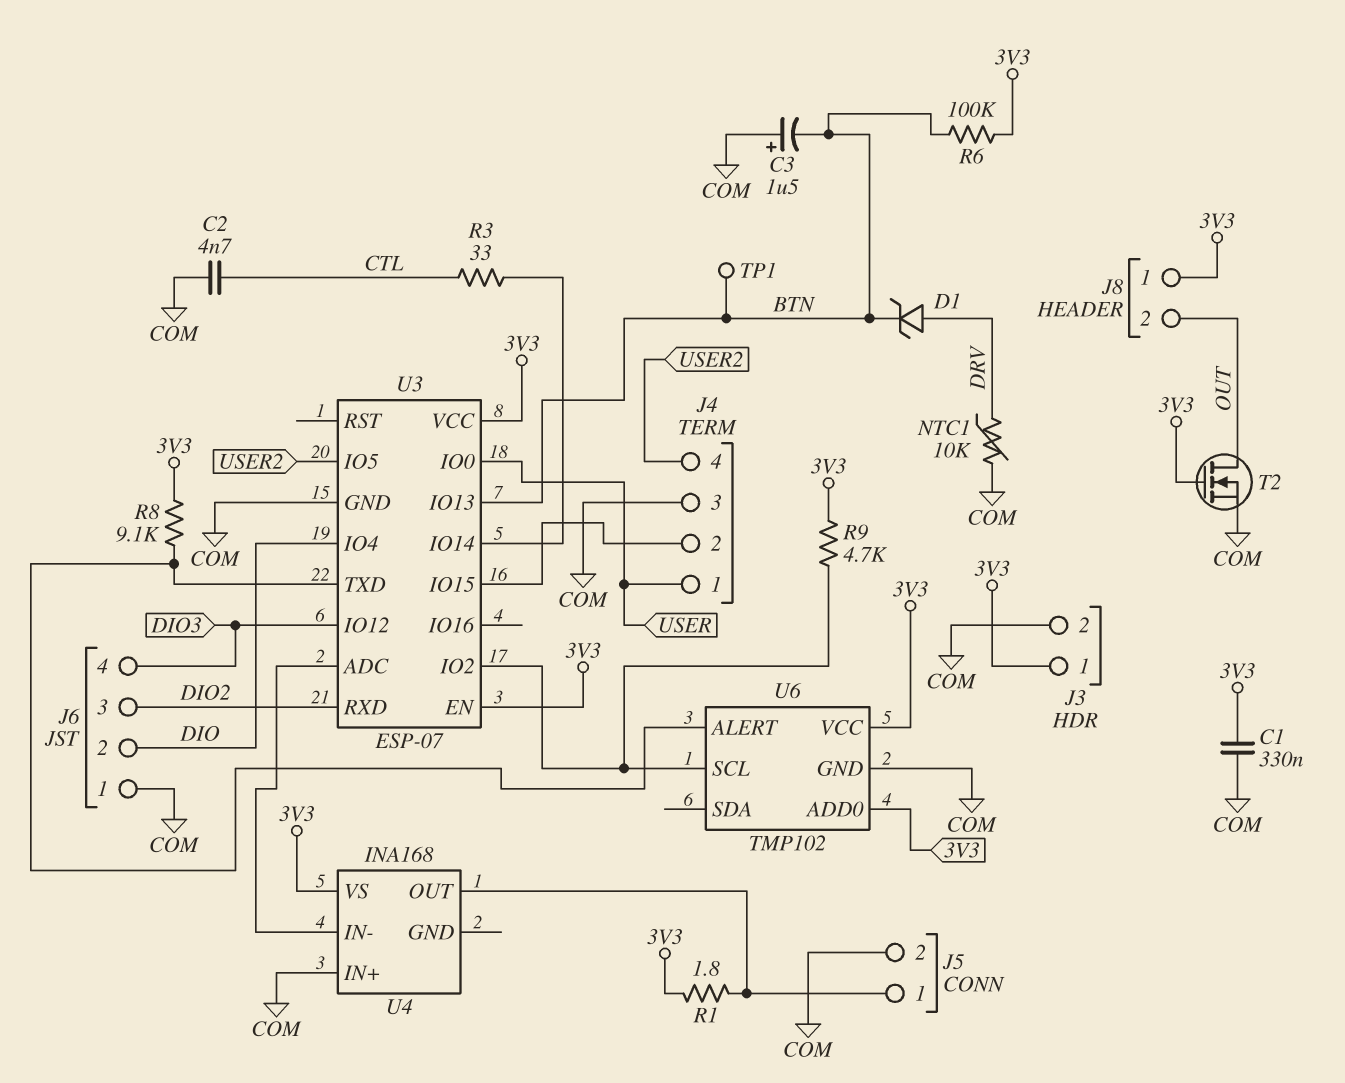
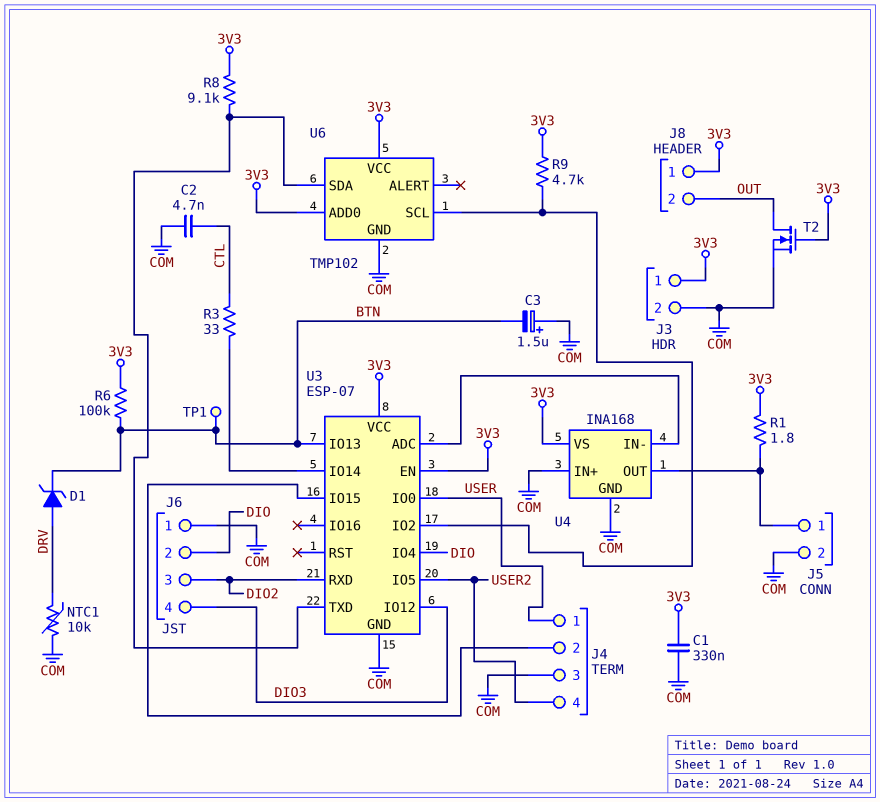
U4 pin GND: none -> COM
U6 pin ALERT: U3/TXD -> none
U6 pin SDA: none -> U3/TXD

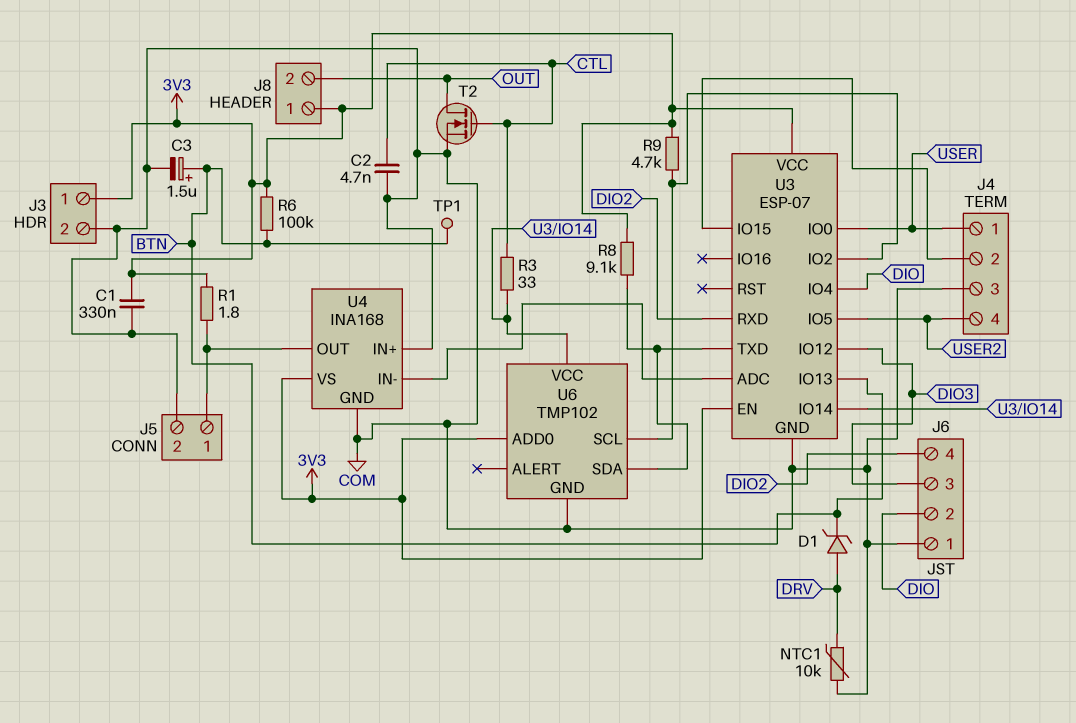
C3: 1.5uF (plus COM, minus BTN) -> 1.5uF (plus BTN, minus COM)
J6 pin 3: DIO2 -> DIO3
J6 pin 4: DIO3 -> DIO2
T2: NMOS (G 3V3, D OUT, S COM) -> NMOS (G CTL, D OUT, S COM)
U6 pin VCC: 3V3 -> U3/IO14

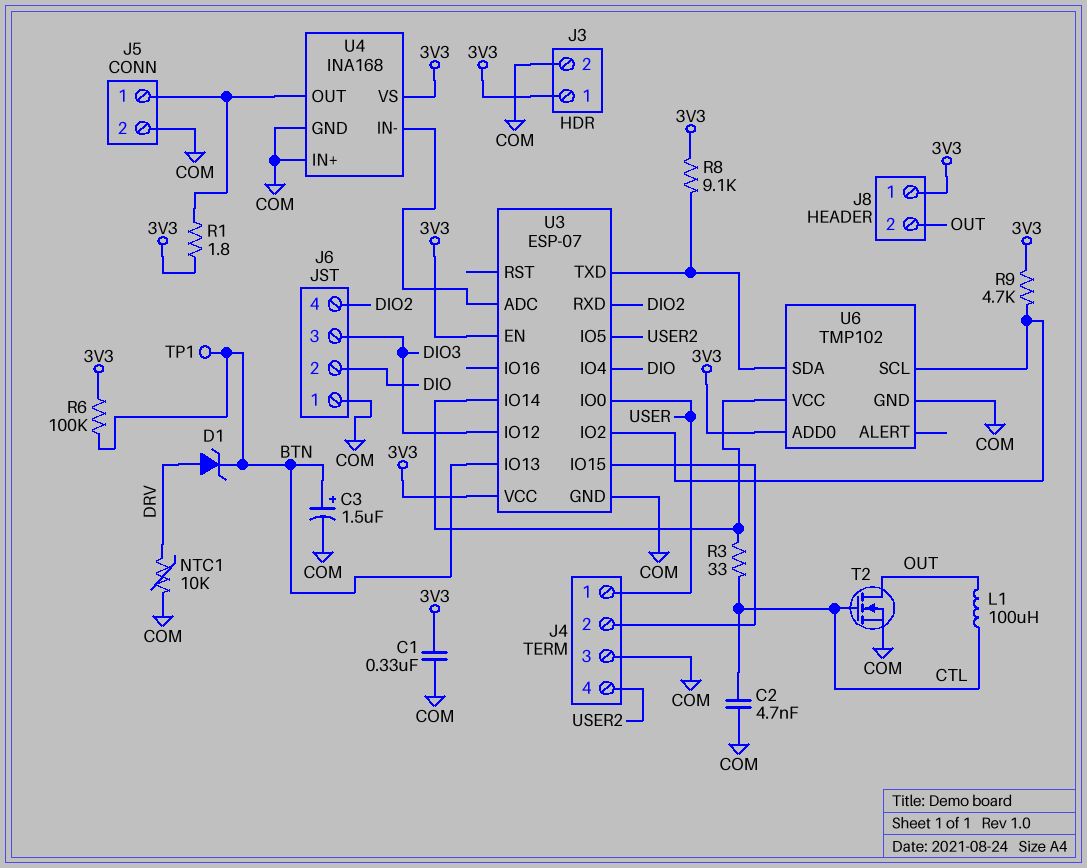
L1: none -> 100uH (CTL, OUT)

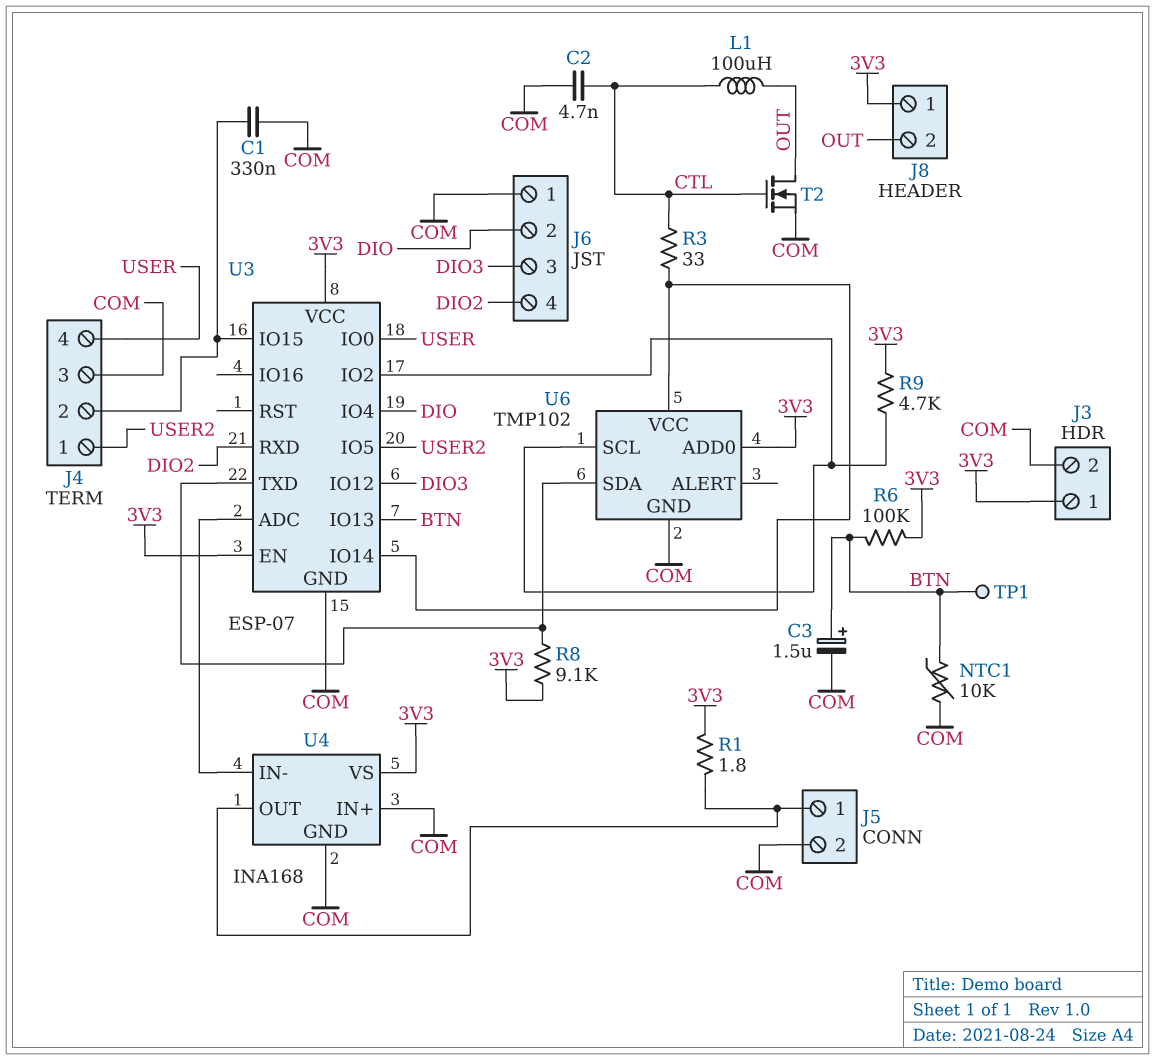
C1: 330nF (3V3, COM) -> 330nF (COM, J4/2)
D1: zener (A DRV, K BTN) -> none
J4 pin 1: USER -> USER2
J4 pin 4: USER2 -> USER
NTC1: 10k (COM, DRV) -> 10k (BTN, COM)

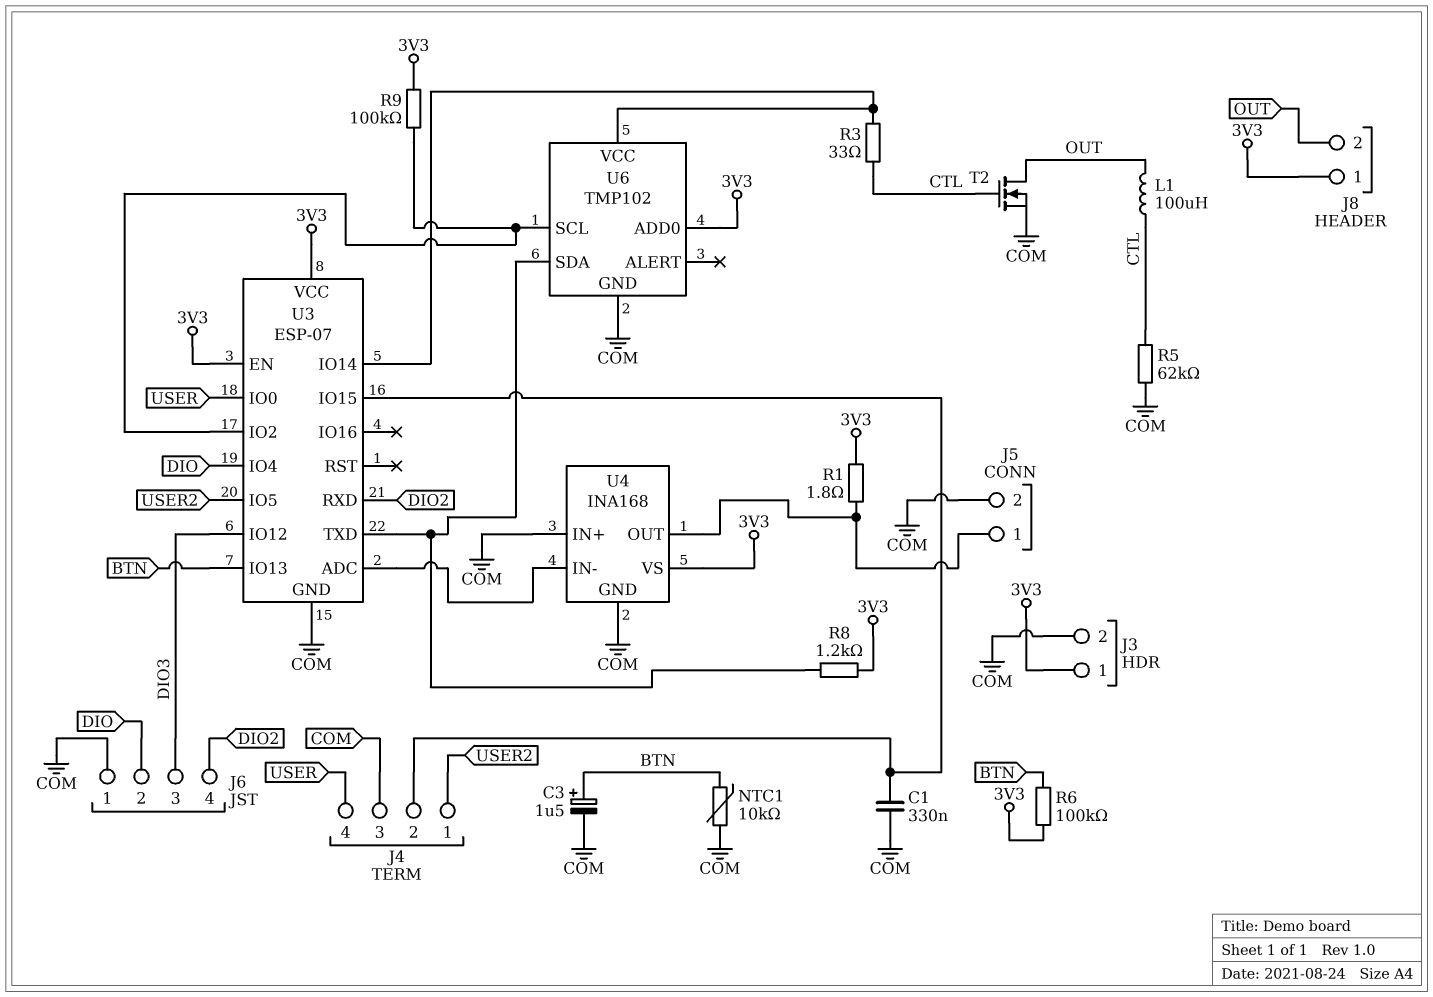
C2: 4.7nF (COM, CTL) -> none
R5: none -> 62k (COM, CTL)
R8: 9.1k (3V3, U3/TXD) -> 1.2k (3V3, U3/TXD)
R9: 4.7k (3V3, U3/IO2) -> 100k (3V3, U3/IO2)
TP1: test point (BTN) -> none

